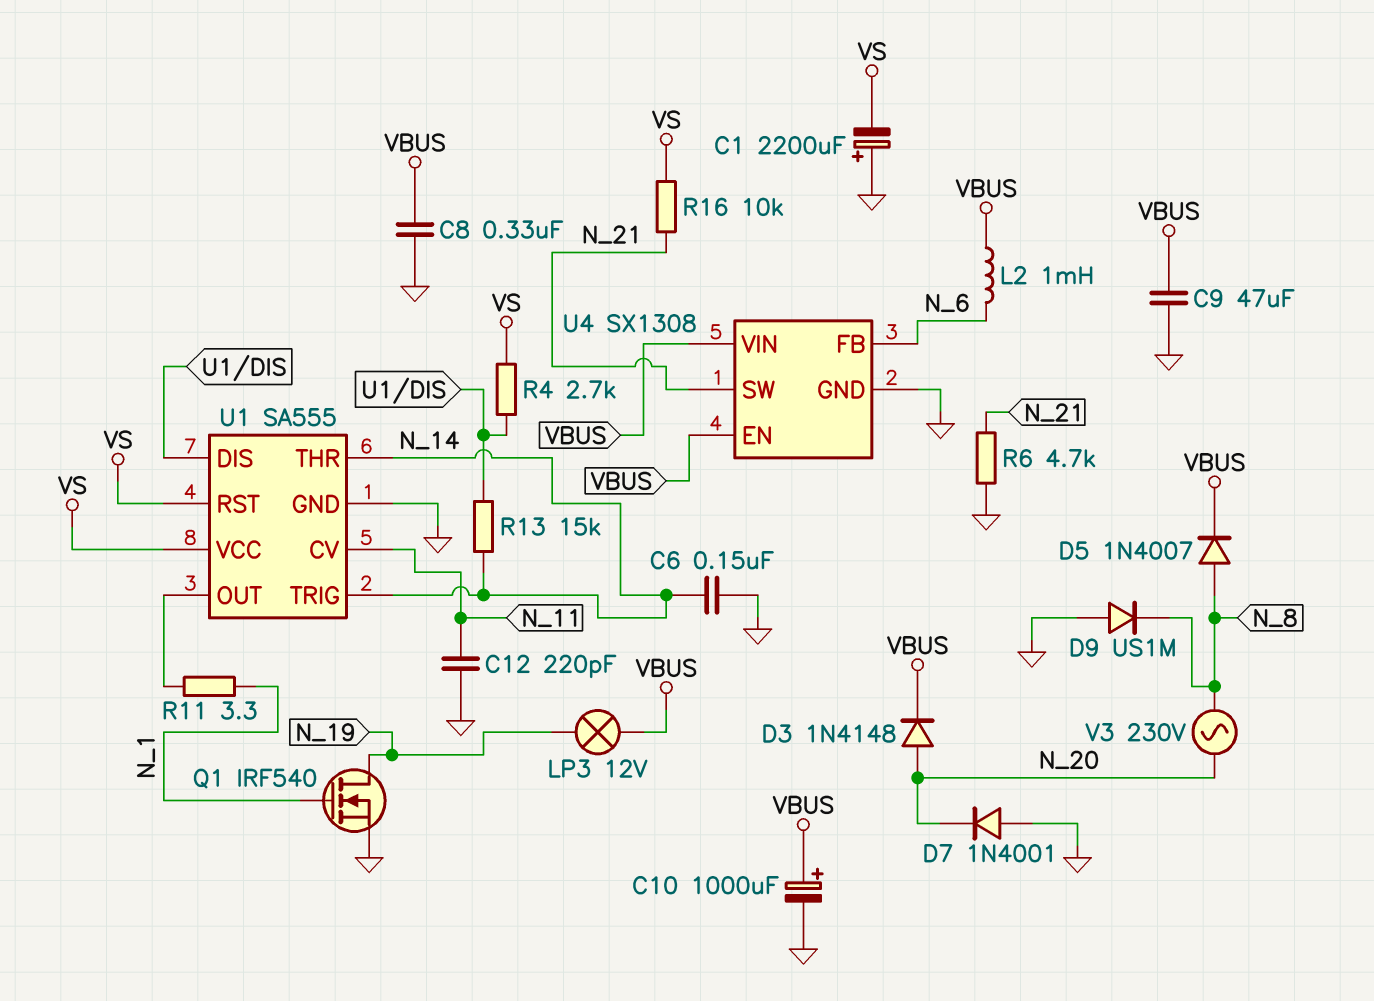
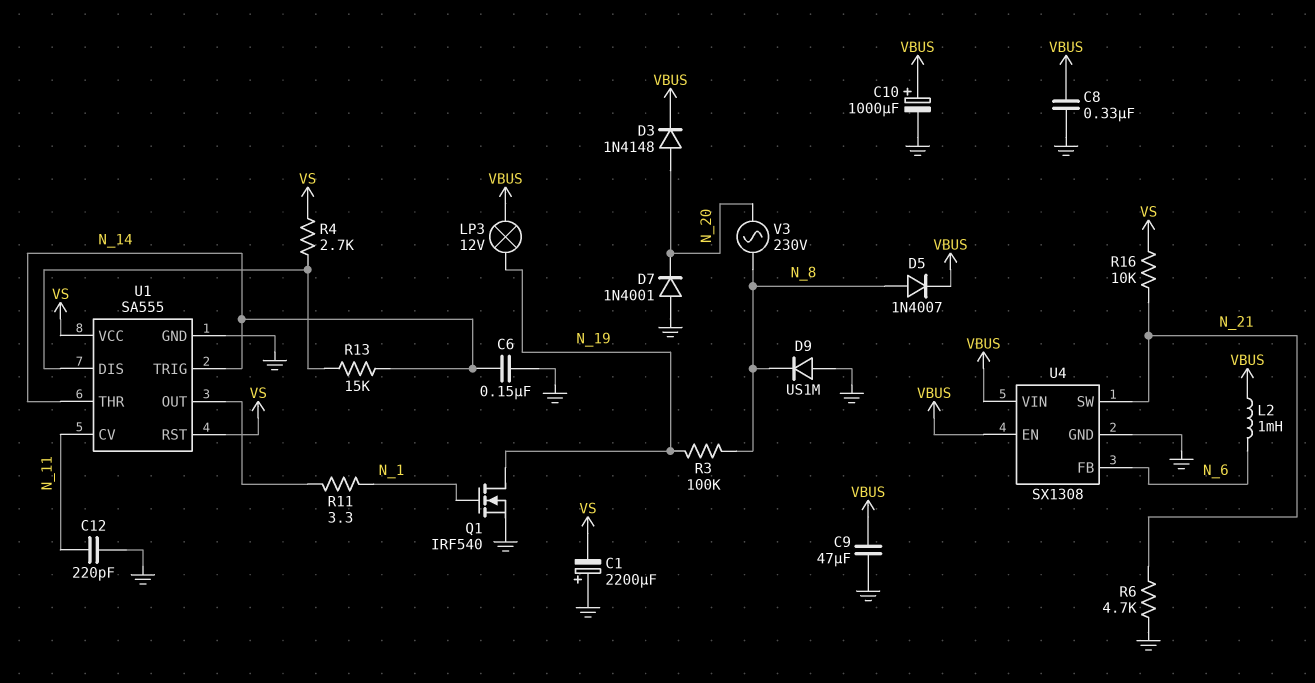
R3: none -> 100k (N_8, N_19)

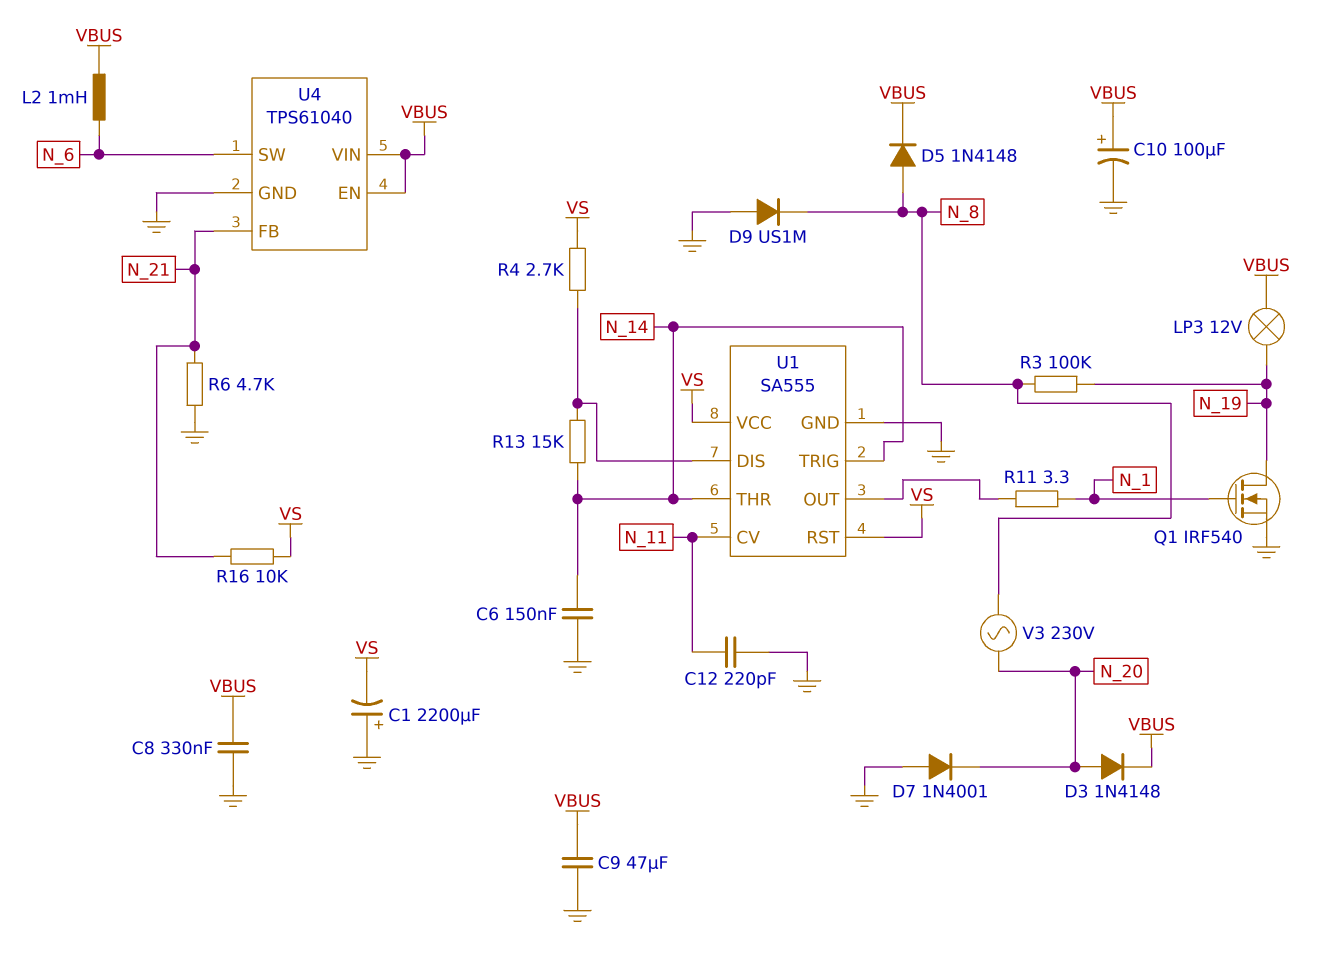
C10: 1000uF (plus VBUS, minus GND) -> 100uF (plus VBUS, minus GND)
D5: diode 1N4007 (A N_8, K VBUS) -> diode 1N4148 (A N_8, K VBUS)
U4: SX1308 -> TPS61040
U4 pin FB: N_6 -> N_21
U4 pin SW: N_21 -> N_6

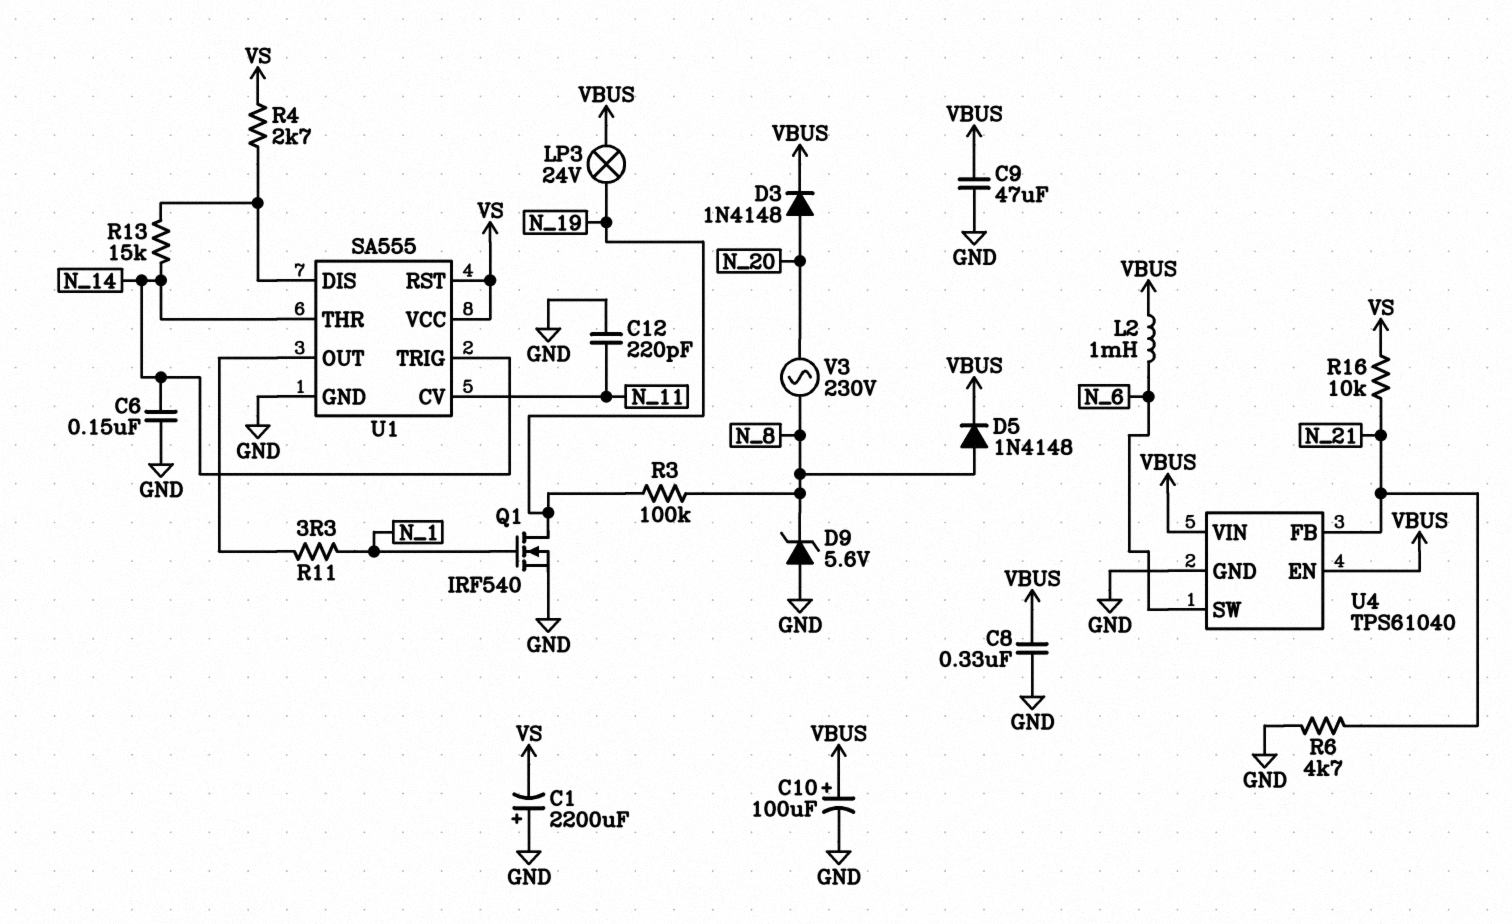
D7: diode 1N4001 (A GND, K N_20) -> none
D9: diode US1M (A GND, K N_8) -> zener 5.6V (A GND, K N_8)
LP3: lamp 12V (N_19, VBUS) -> lamp 24V (N_19, VBUS)

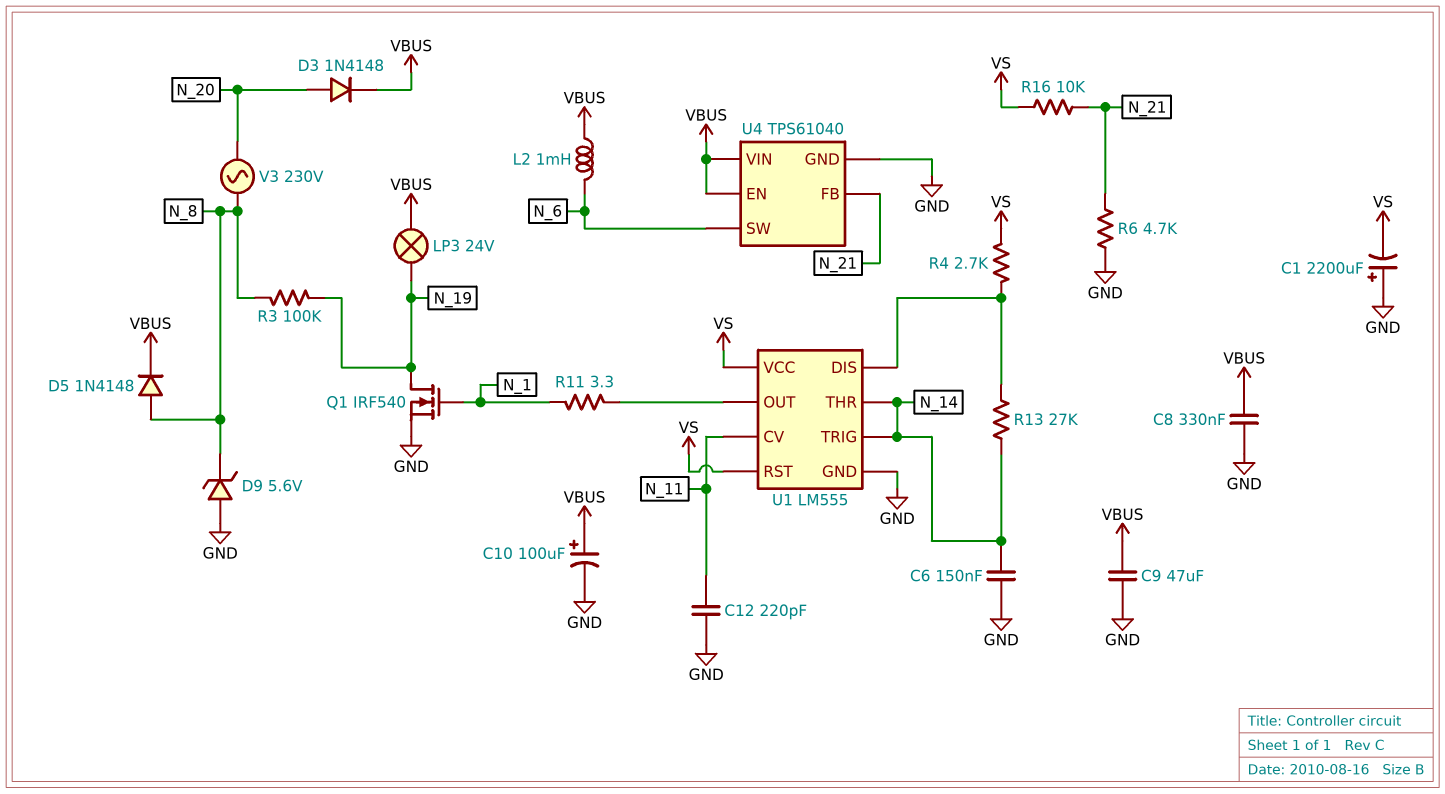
R13: 15k (N_14, U1/DIS) -> 27k (N_14, U1/DIS)
U1: SA555 -> LM555

